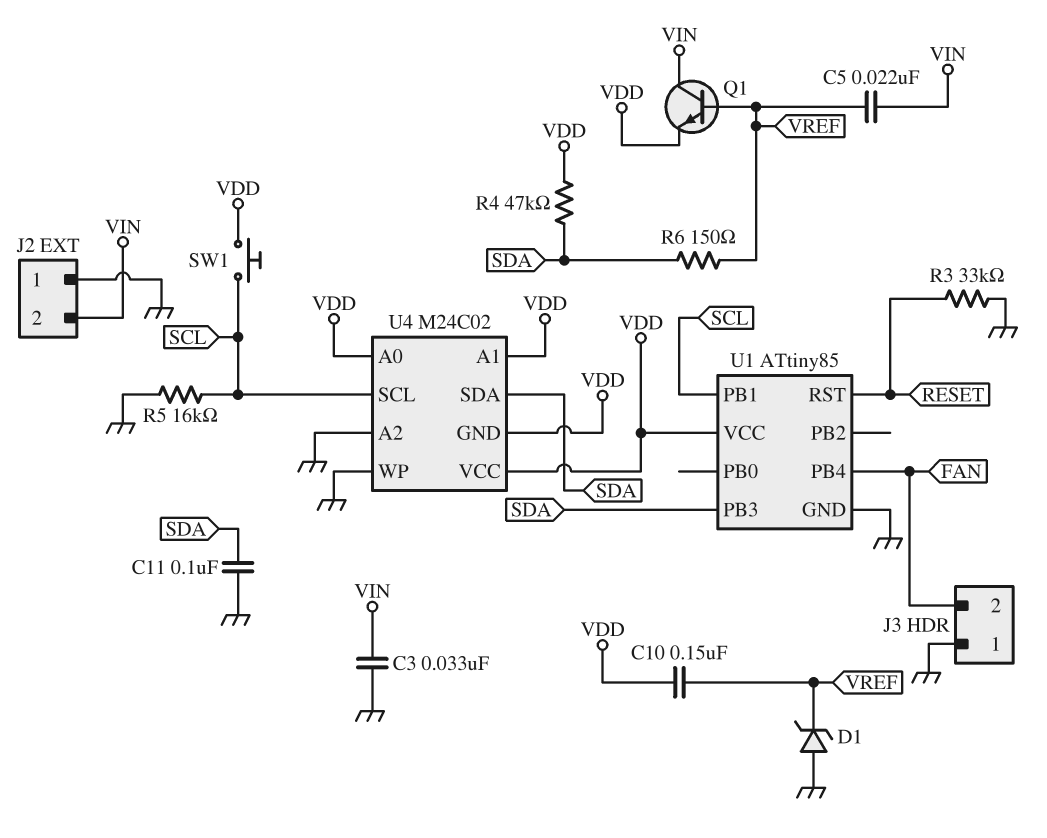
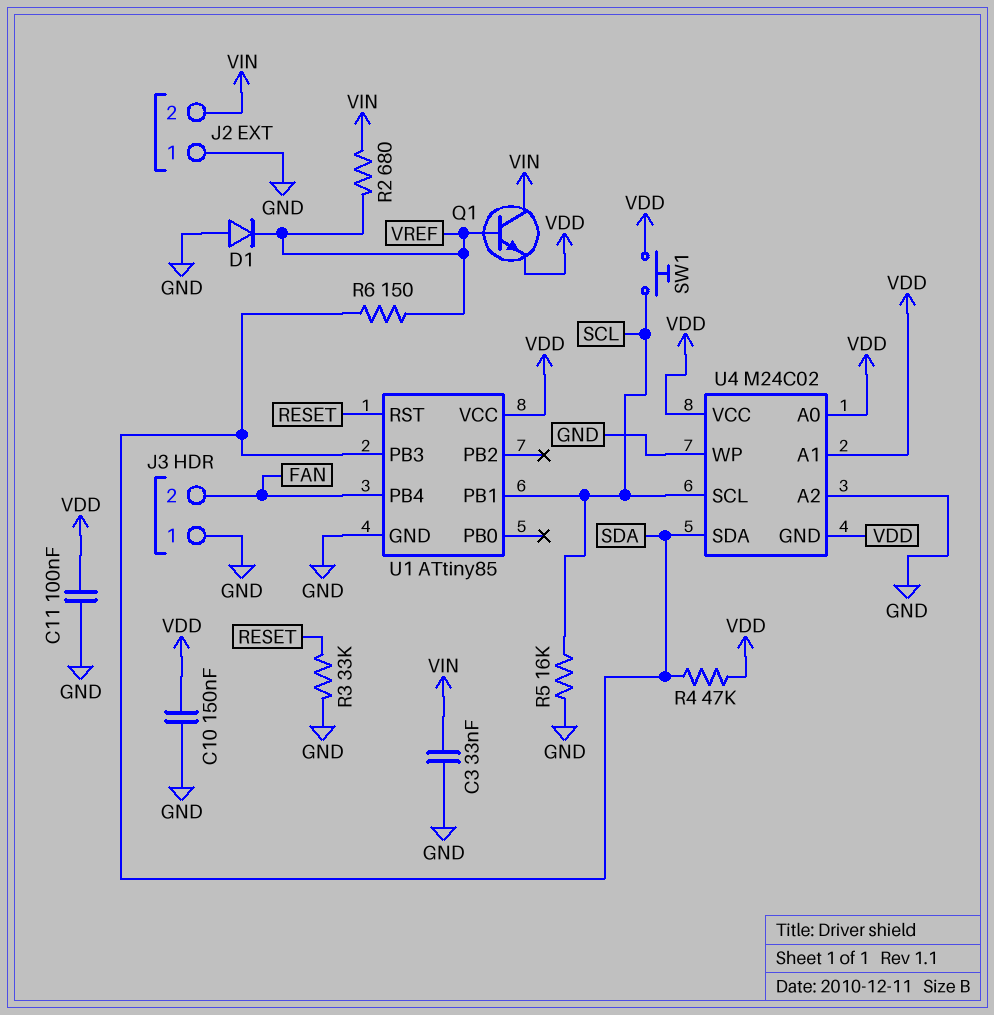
C5: 22nF (VIN, VREF) -> none
C10: 150nF (VDD, VREF) -> 150nF (GND, VDD)
C11: 100nF (GND, SDA) -> 100nF (GND, VDD)
D1: zener (A GND, K VREF) -> diode (A GND, K VREF)
R2: none -> 680 (VIN, VREF)

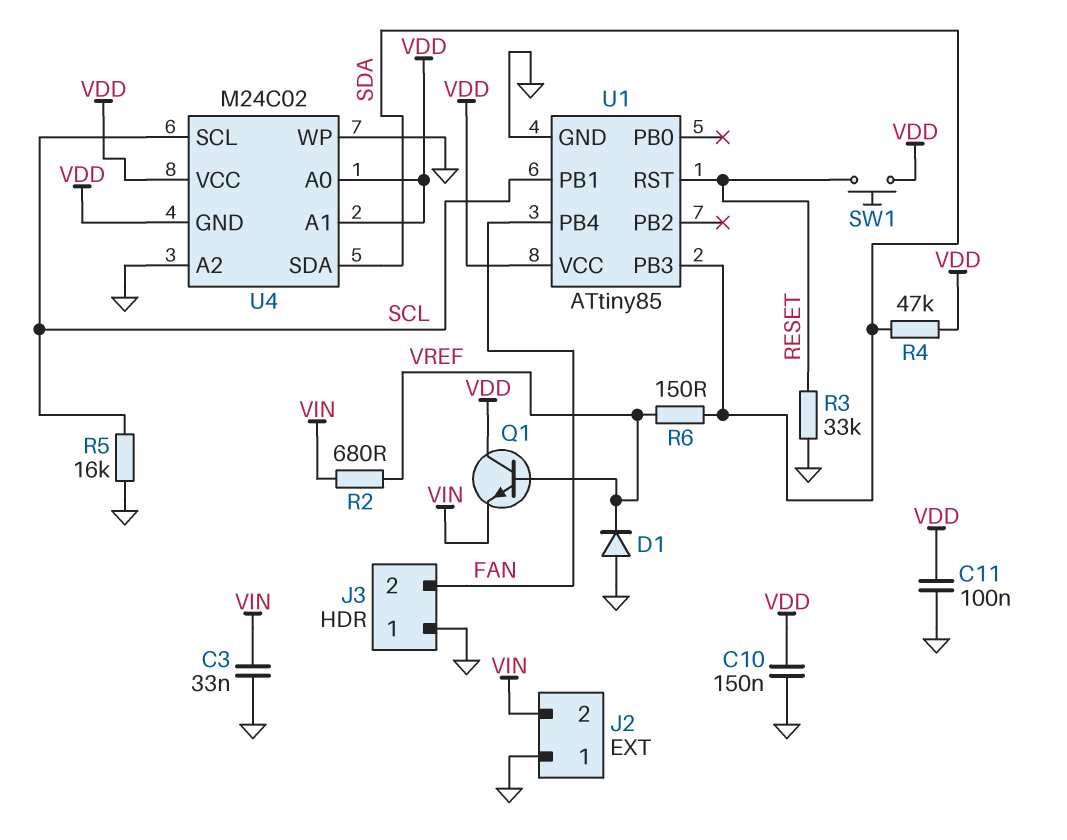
Q1: NPN (B VREF, C VIN, E VDD) -> NPN (B VREF, C VDD, E VIN)
SW1: button (SCL, VDD) -> button (RESET, VDD)

